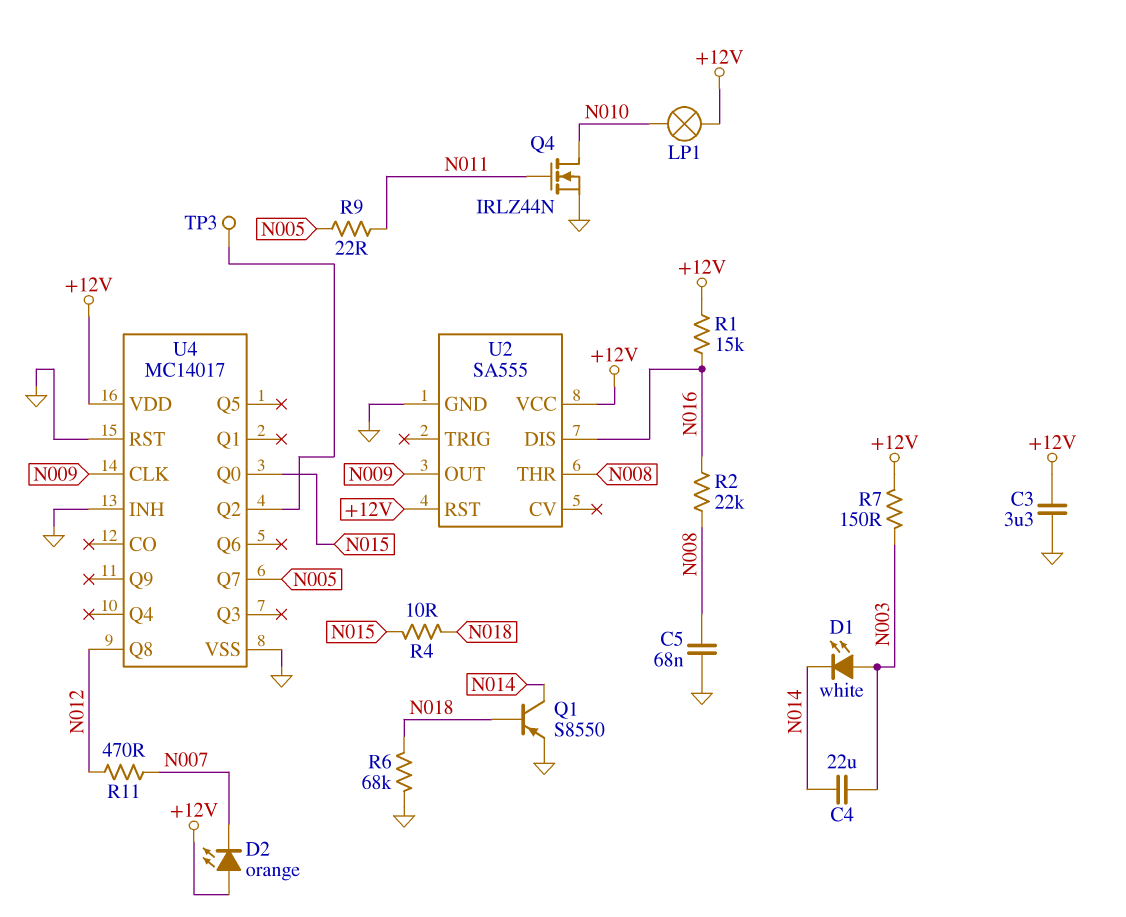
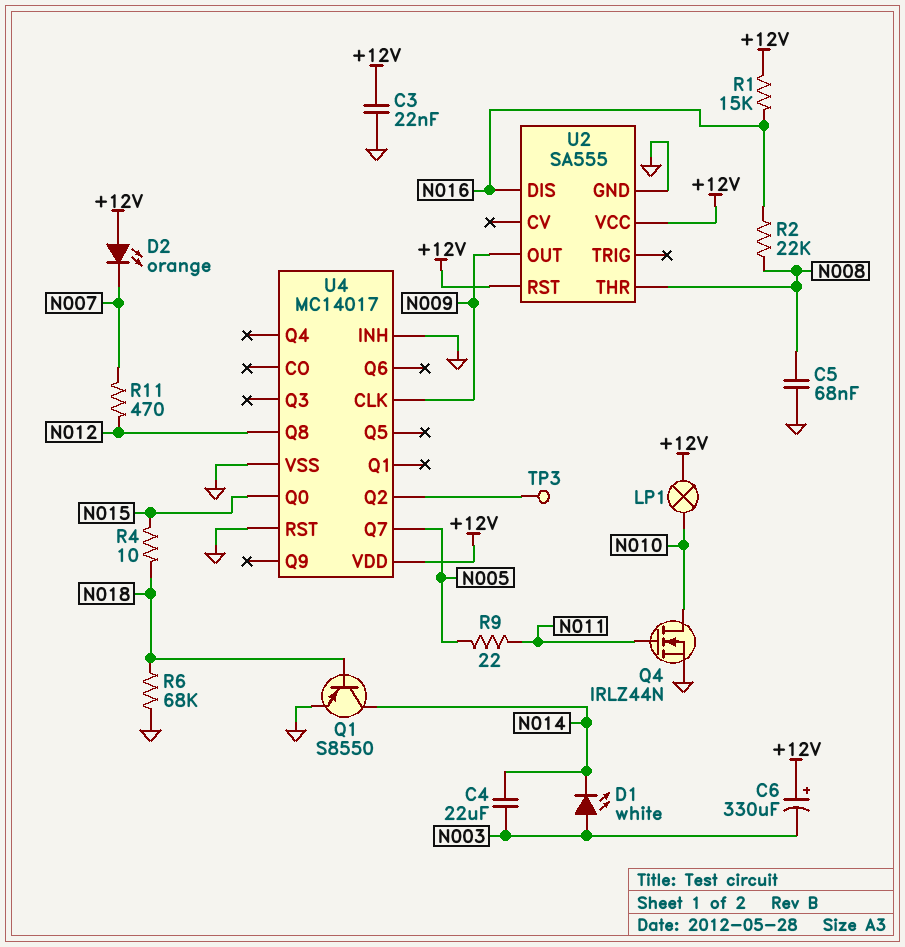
C3: 3.3uF (+12V, GND) -> 22nF (+12V, GND)
C6: none -> 330uF (plus +12V, minus N003)
R7: 150 (+12V, N003) -> none

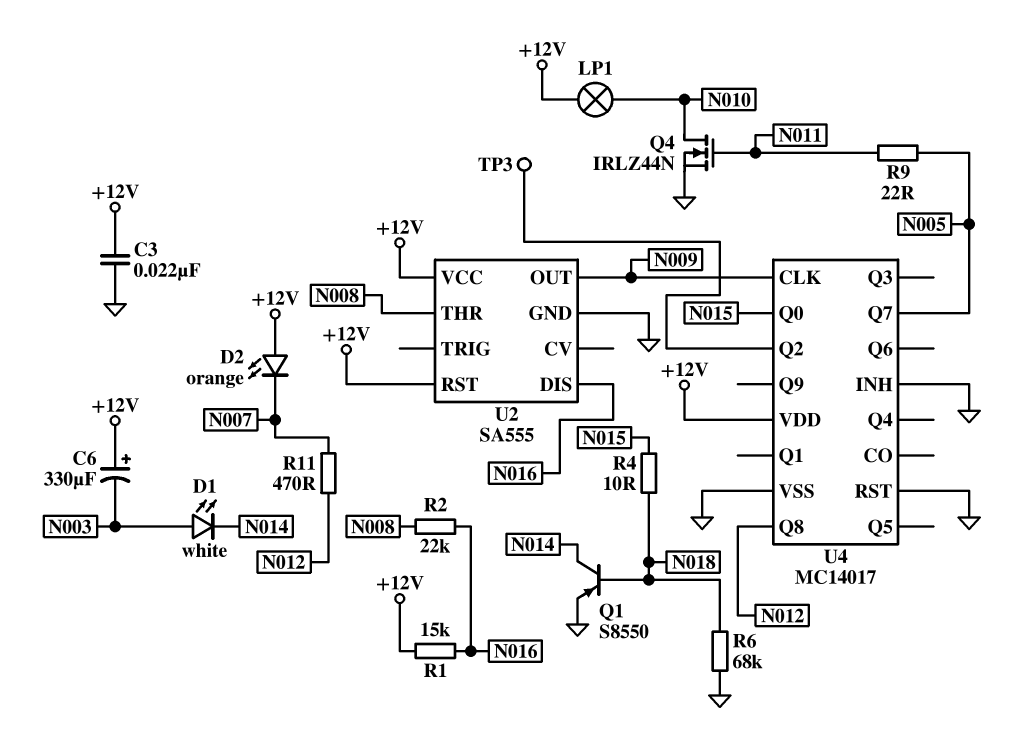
C4: 22uF (N003, N014) -> none
C5: 68nF (GND, N008) -> none

